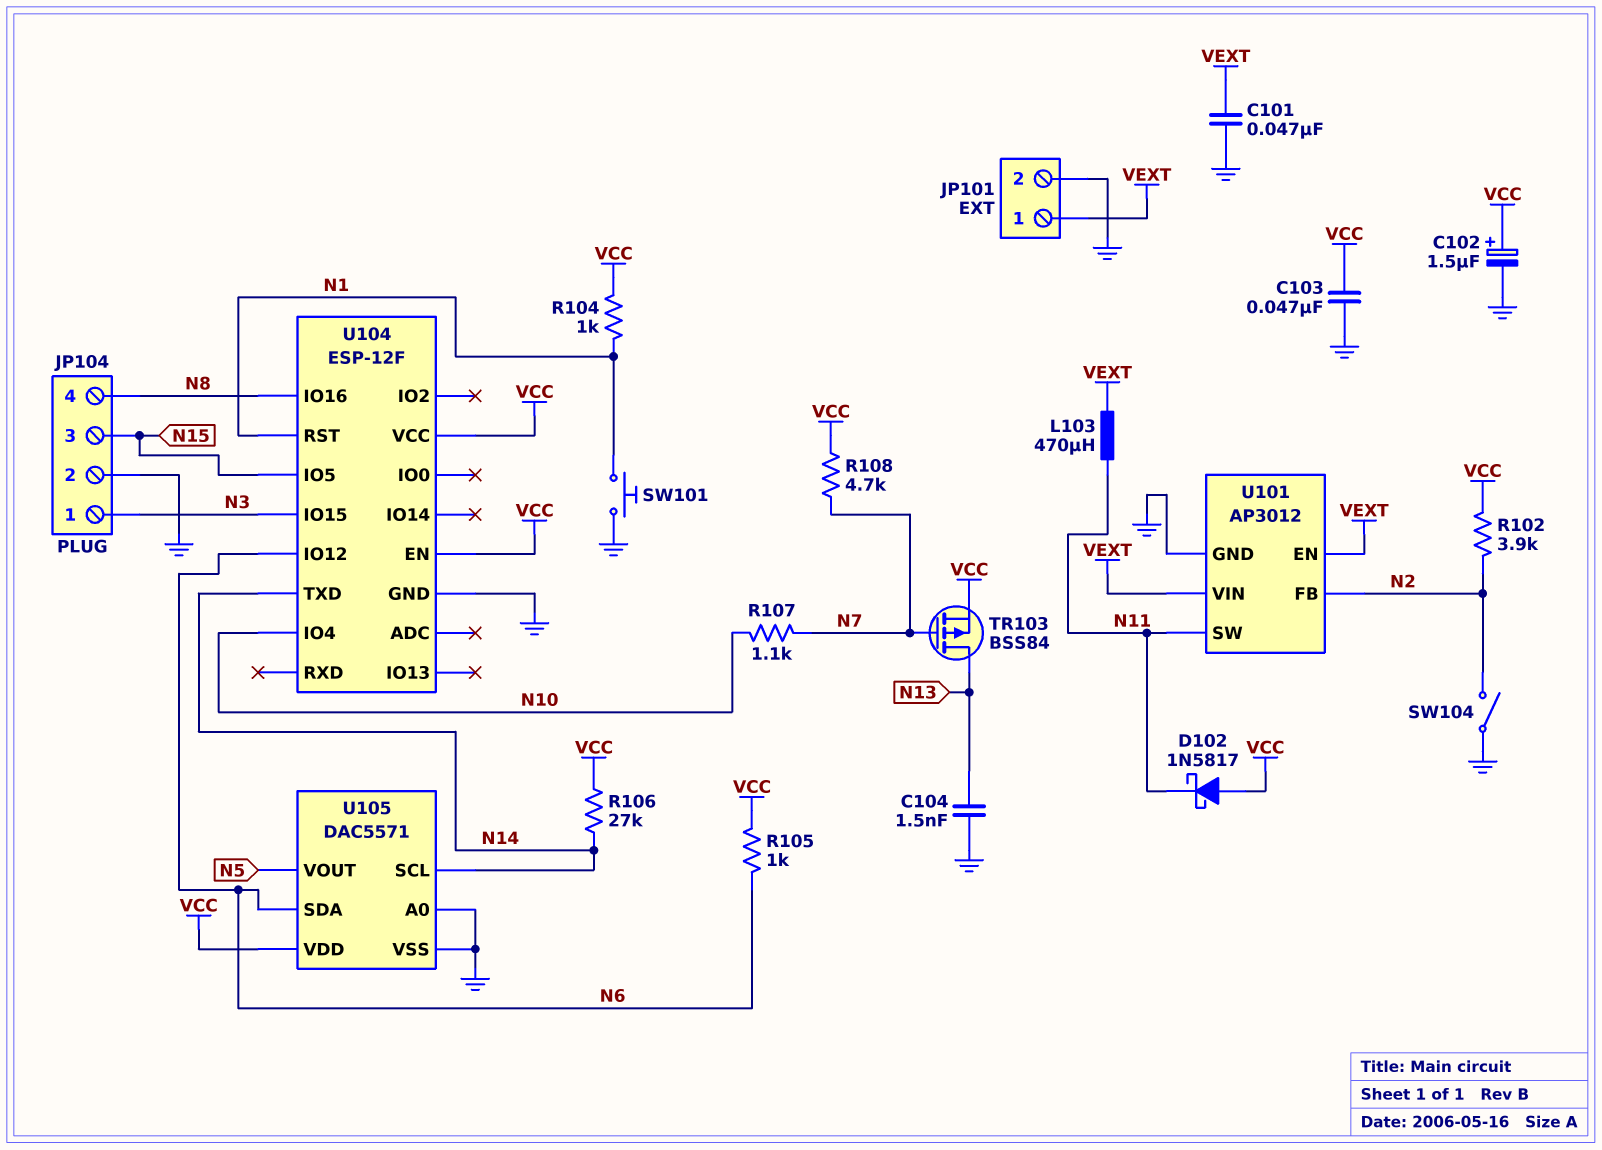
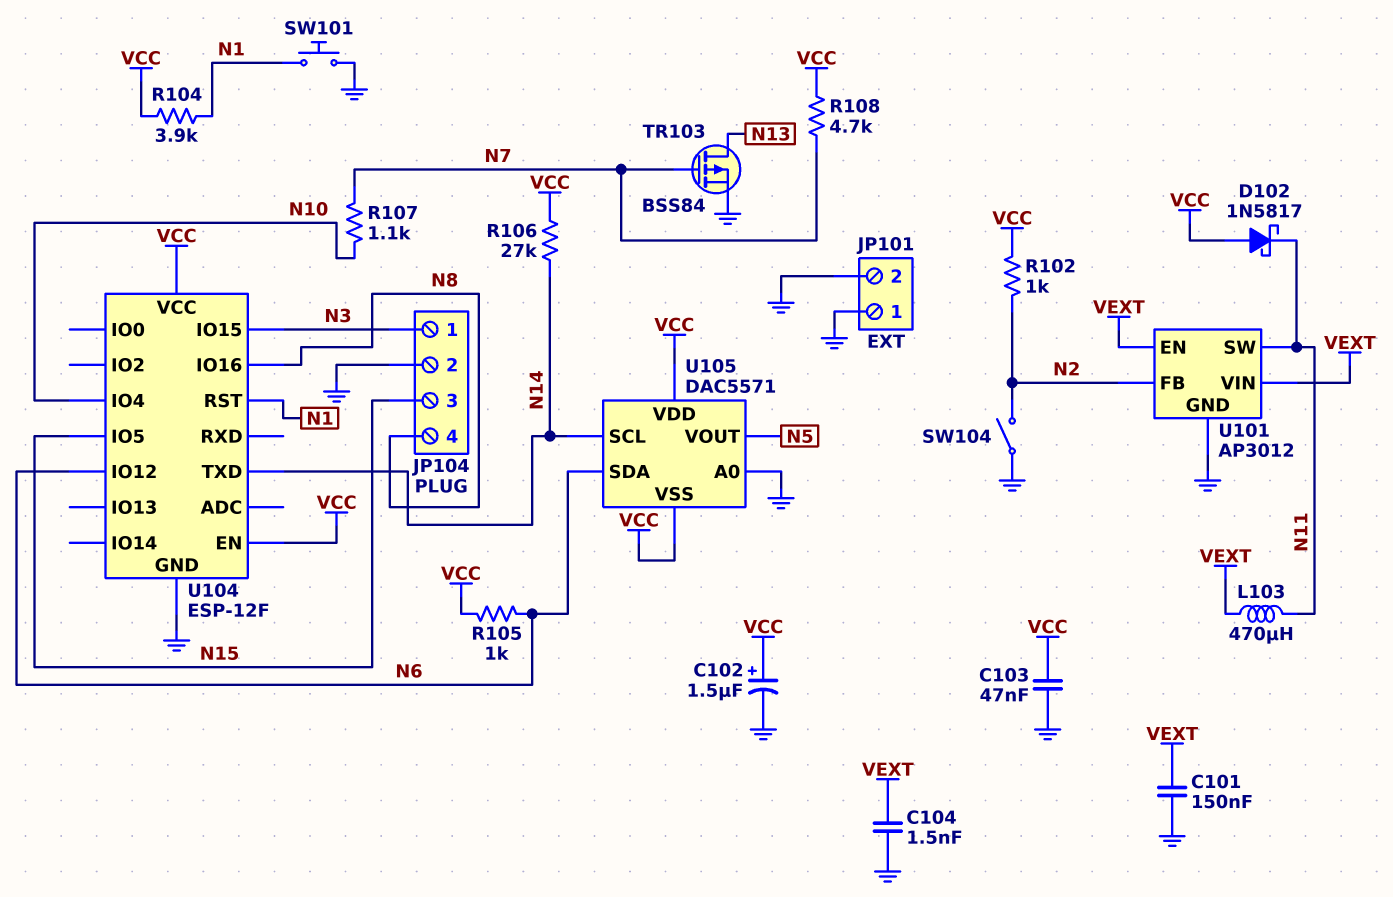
C101: 47nF (GND, VEXT) -> 150nF (GND, VEXT)
C104: 1.5nF (GND, N13) -> 1.5nF (GND, VEXT)
JP101 pin 1: VEXT -> GND
R102: 3.9k (N2, VCC) -> 1k (N2, VCC)
R104: 1k (N1, VCC) -> 3.9k (N1, VCC)
TR103: PMOS BSS84 (G N7, D N13, S VCC) -> PMOS BSS84 (G N7, D N13, S GND)
U105 pin VSS: GND -> VCC

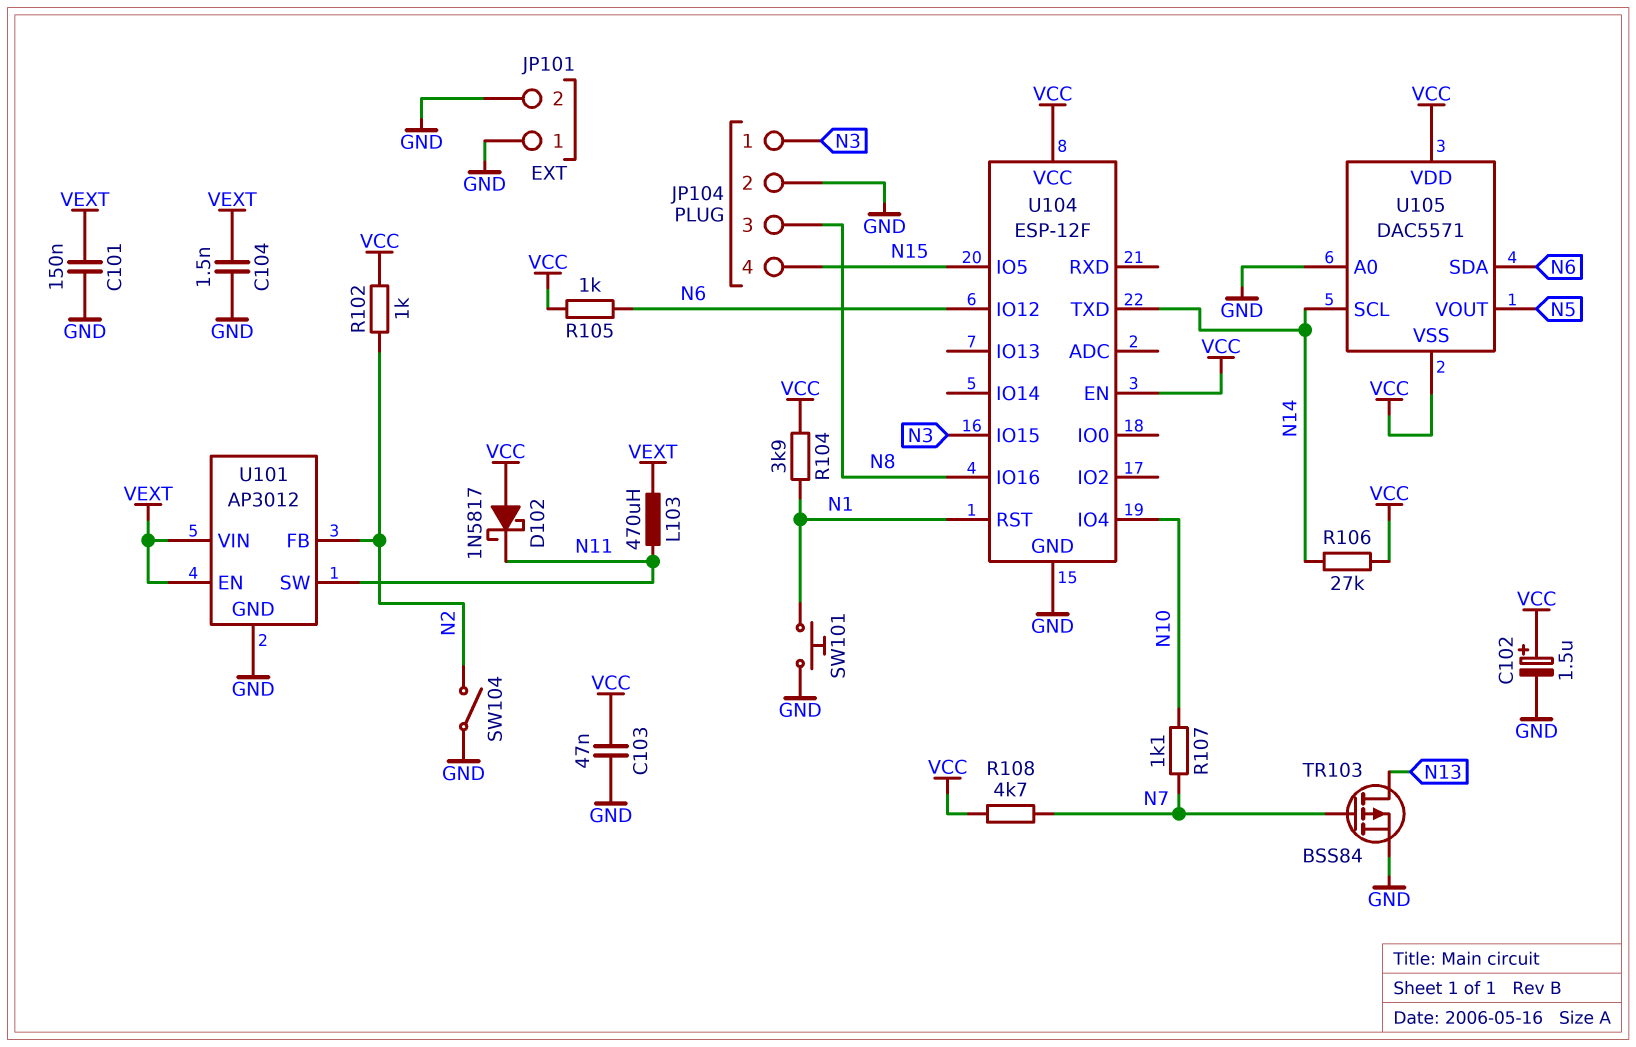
JP104 pin 3: N15 -> N8
JP104 pin 4: N8 -> N15

